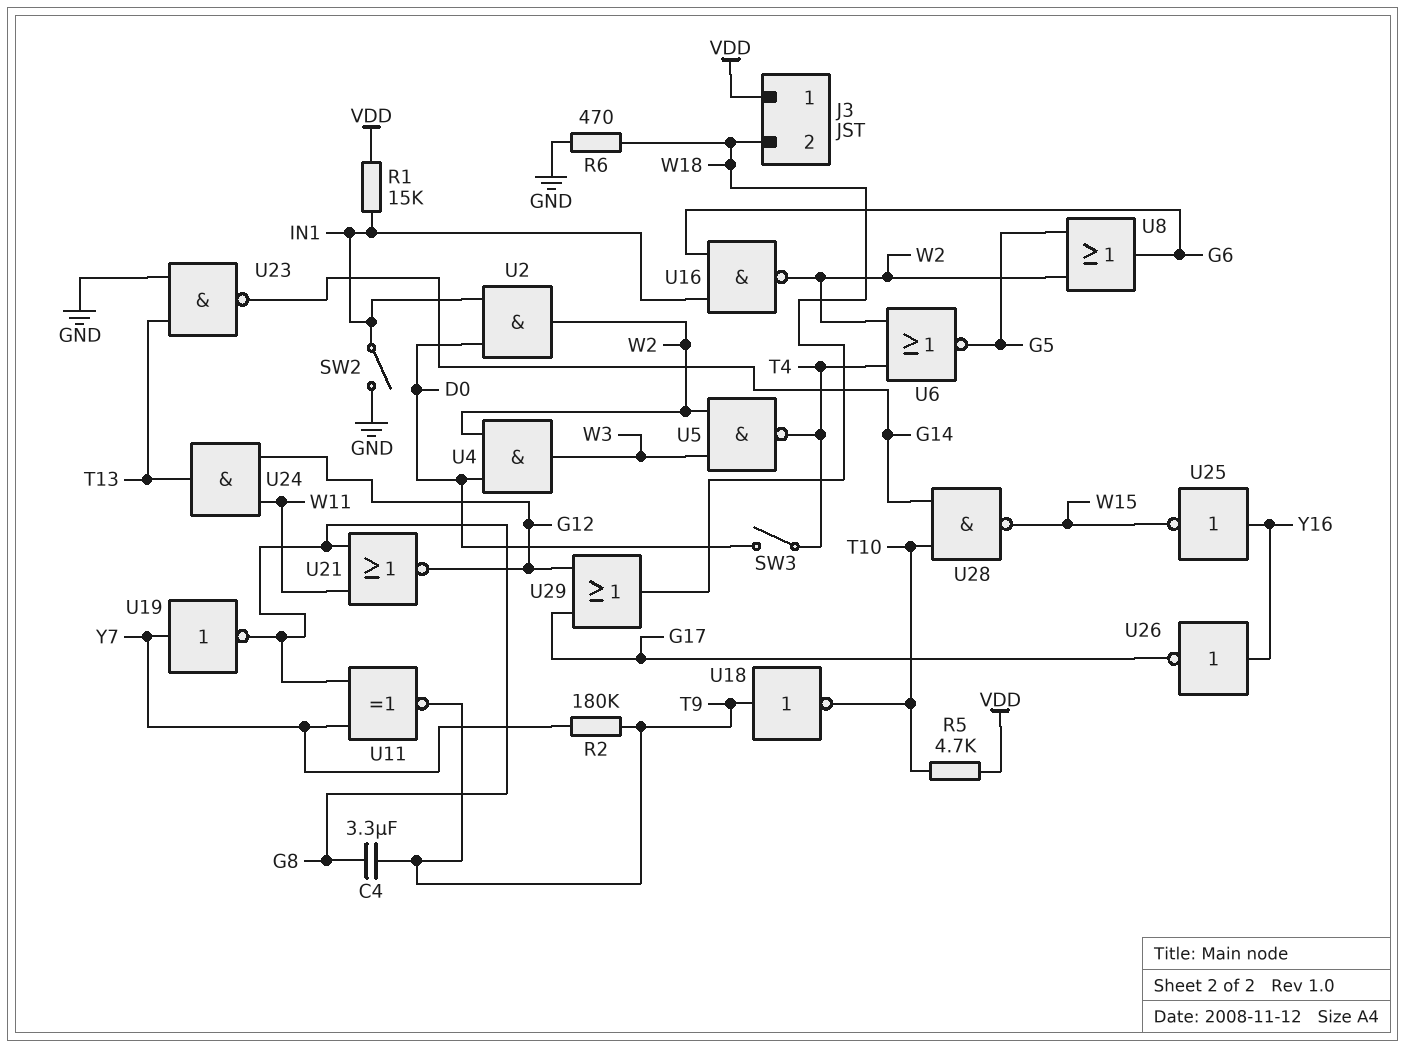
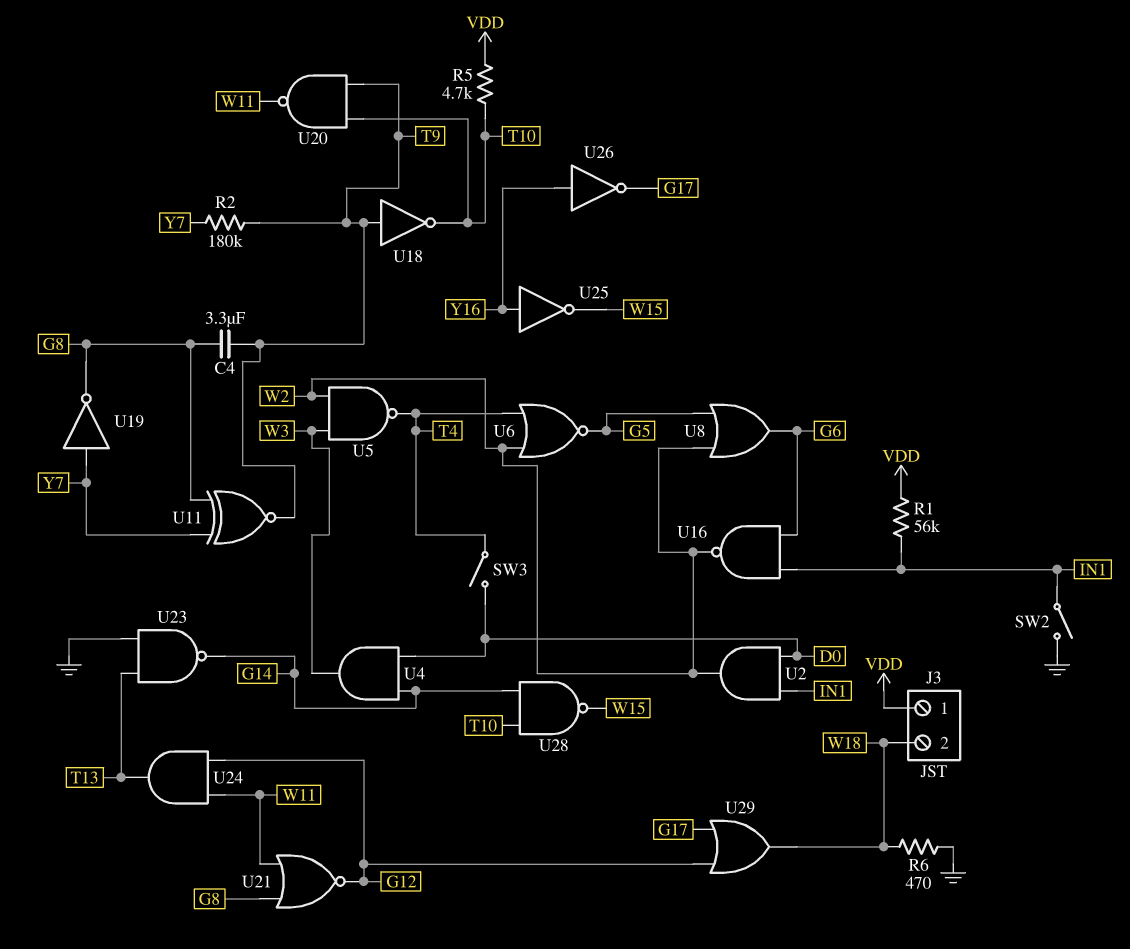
R1: 15k (IN1, VDD) -> 56k (IN1, VDD)
U4: AND (in D0, in W2, out W3) -> AND (in D0, in G14, out W3)
U20: none -> NAND (in T9, in T10, out W11)

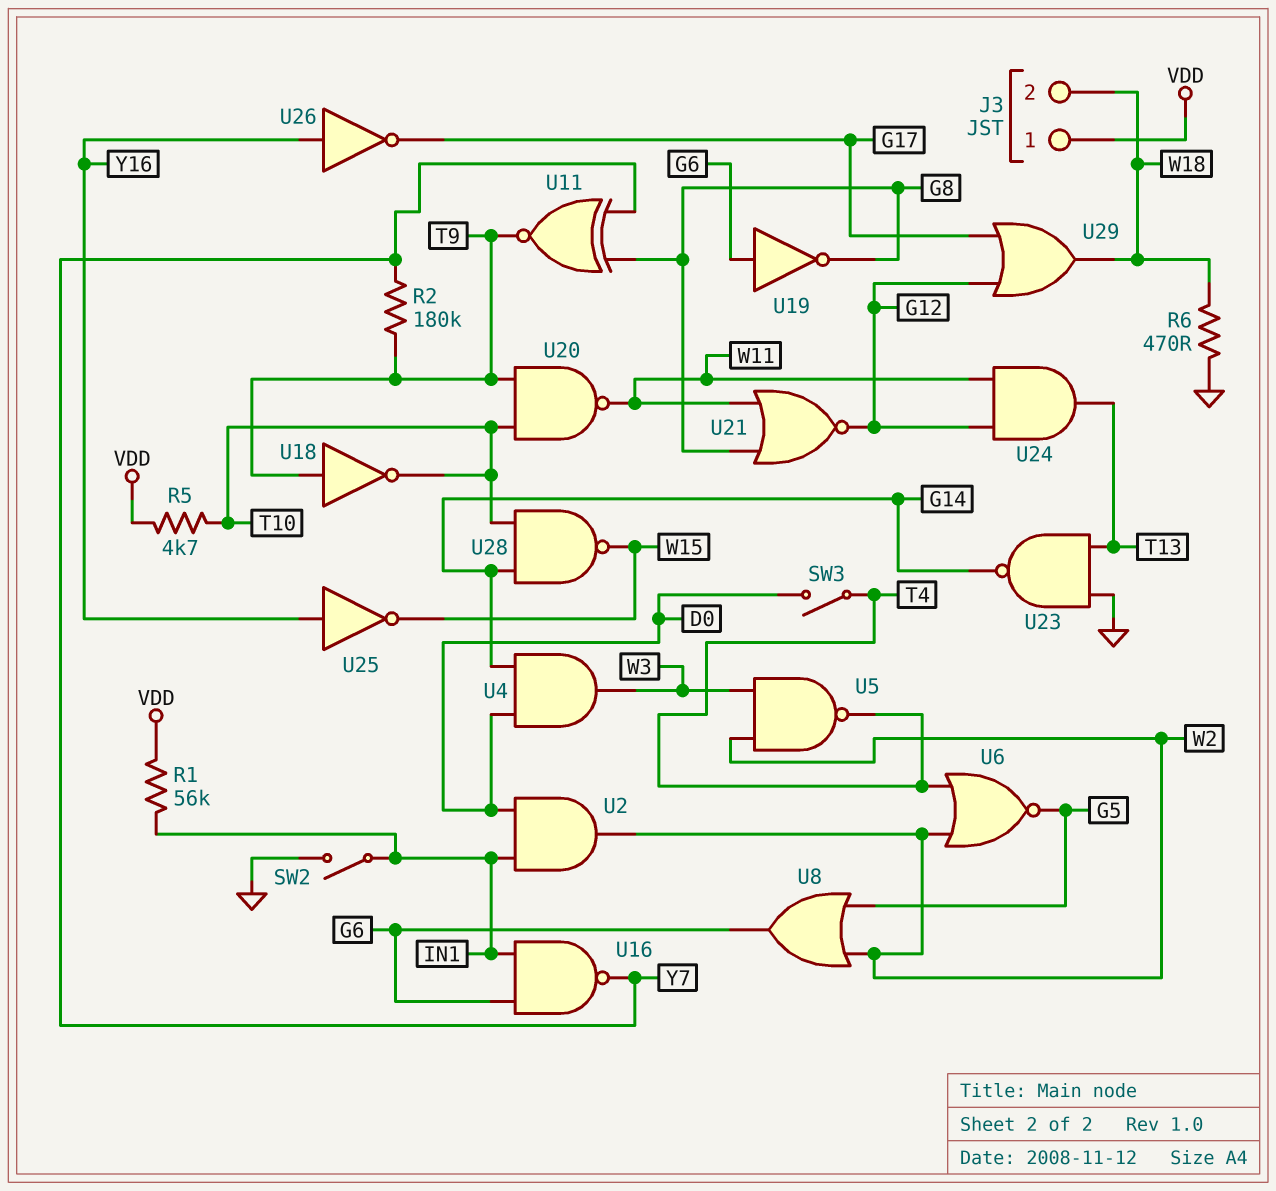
C4: 3.3uF (G8, T9) -> none
U16: NAND (in G6, in IN1, out W2) -> NAND (in G6, in IN1, out Y7)
U19: NOT (in Y7, out G8) -> NOT (in G6, out G8)

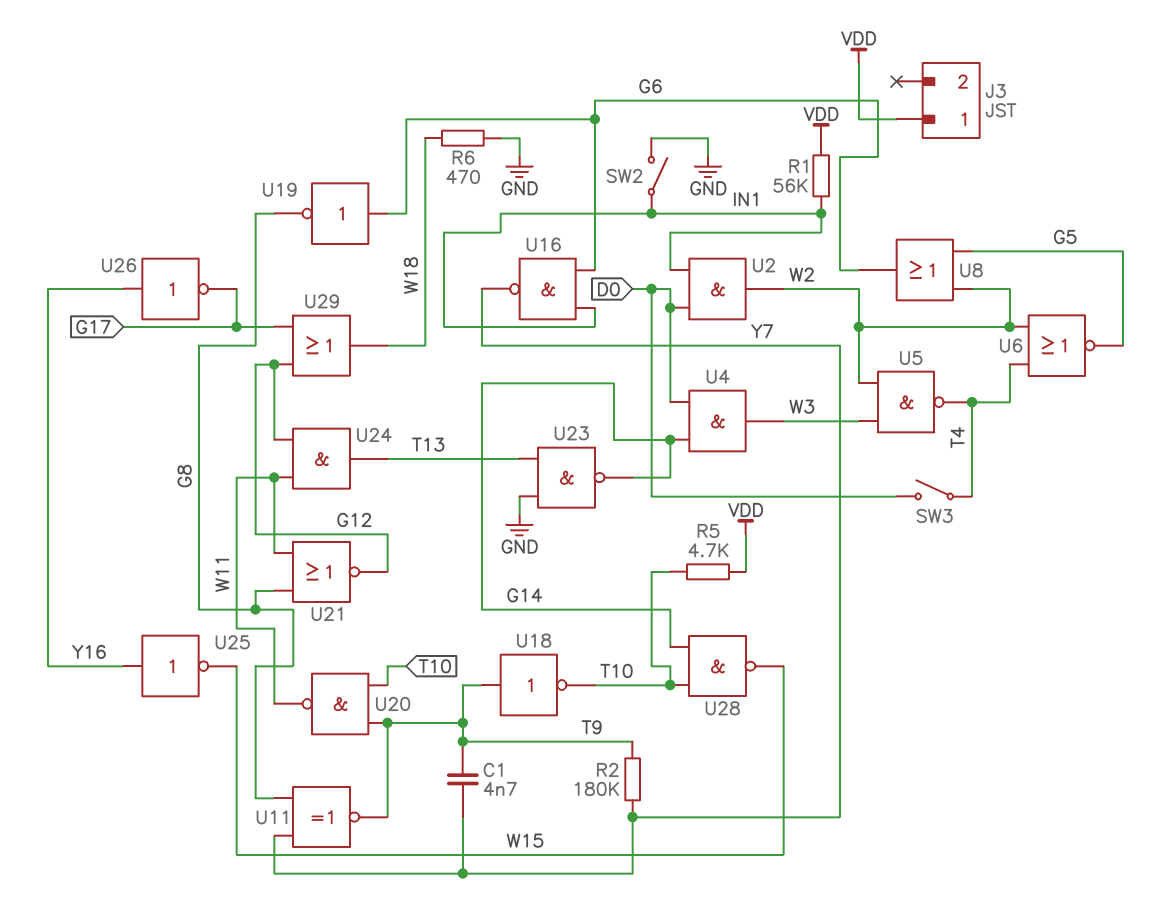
C1: none -> 4.7nF (T9, Y7)
J3 pin 2: W18 -> none

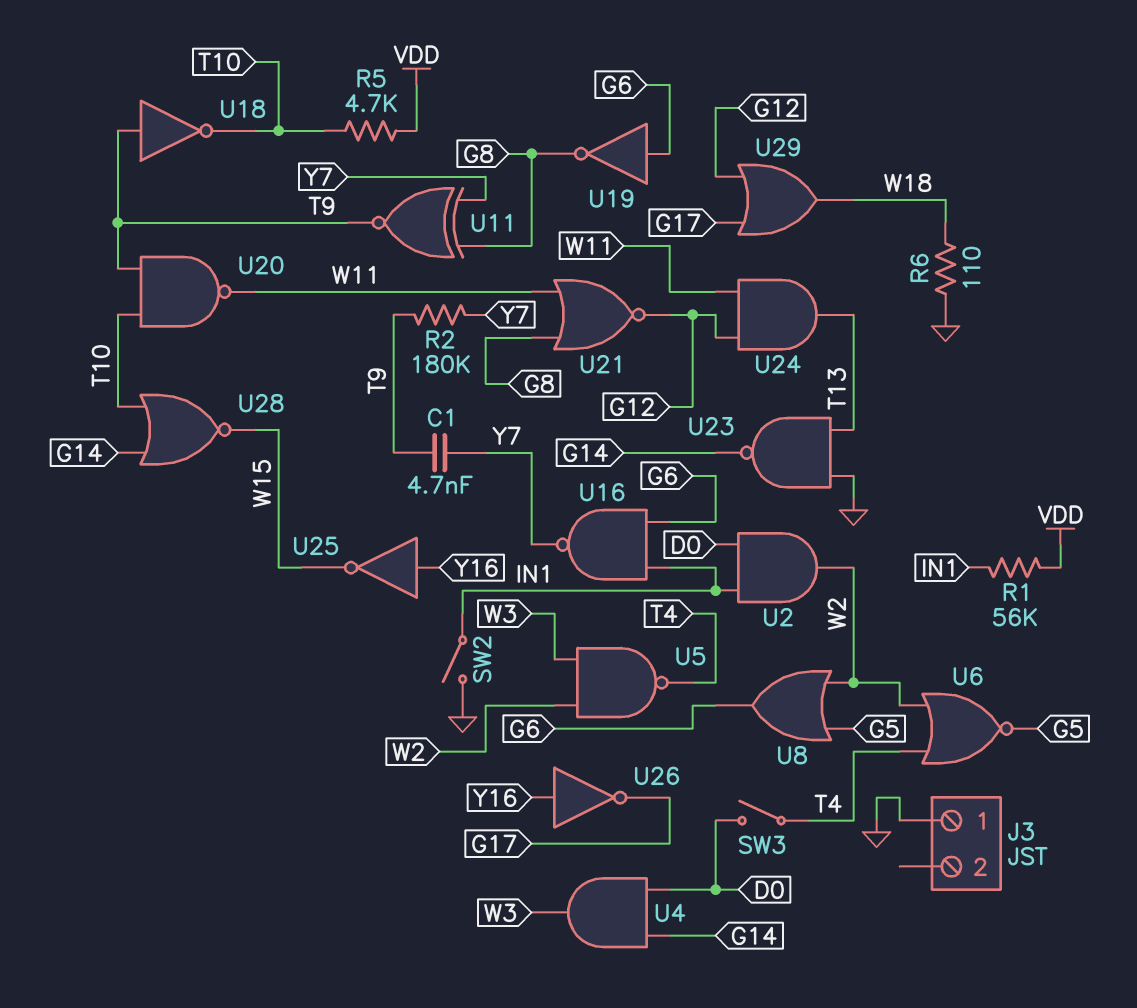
J3 pin 1: VDD -> GND
R6: 470 (GND, W18) -> 110 (GND, W18)
U28: NAND (in G14, in T10, out W15) -> NOR (in G14, in T10, out W15)

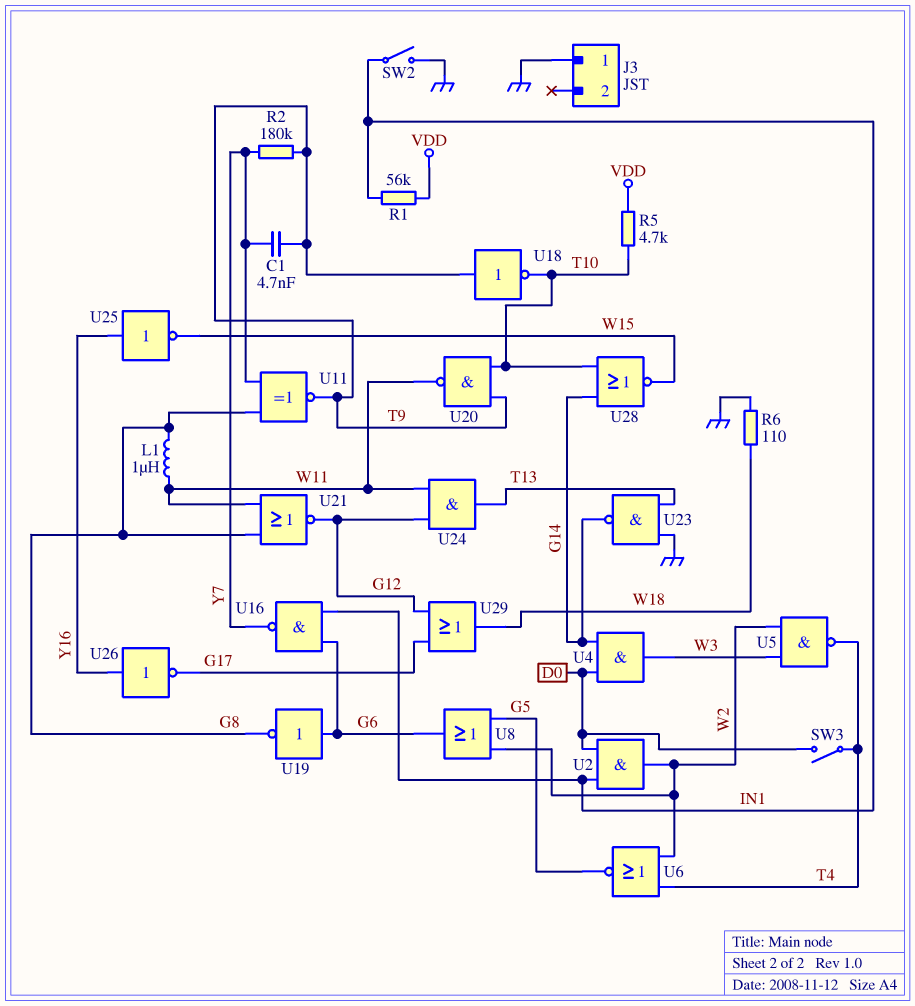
L1: none -> 1uH (G8, W11)

